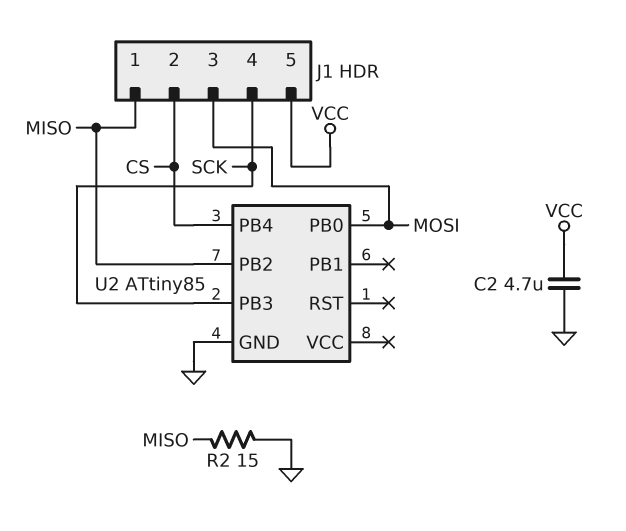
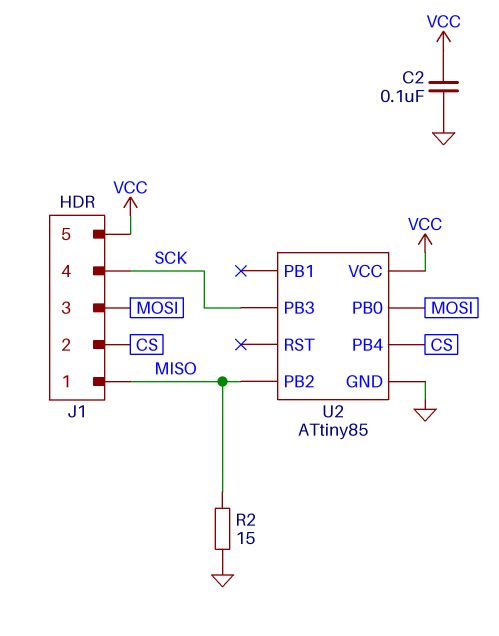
C2: 4.7uF (GND, VCC) -> 100nF (GND, VCC)
U2 pin VCC: none -> VCC

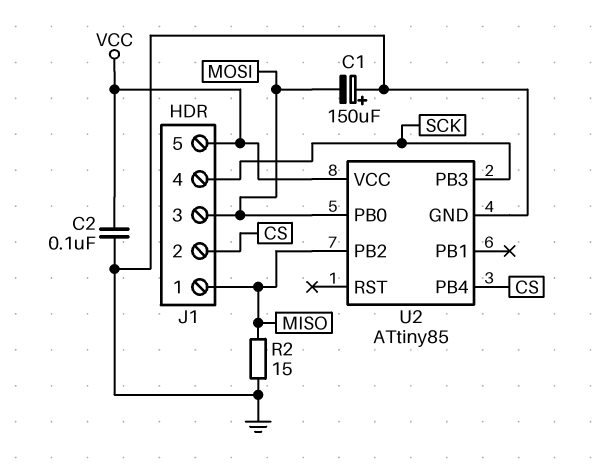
C1: none -> 150uF (plus GND, minus MOSI)

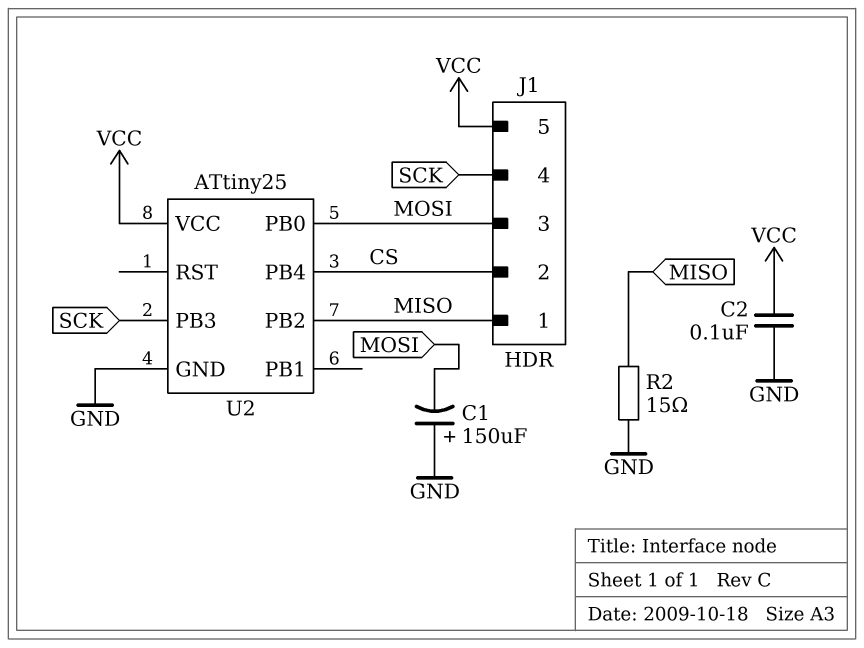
U2: ATtiny85 -> ATtiny25

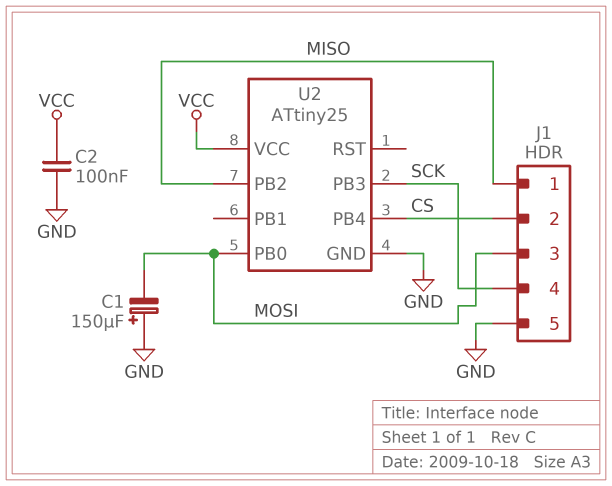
J1 pin 5: VCC -> GND
R2: 15 (GND, MISO) -> none

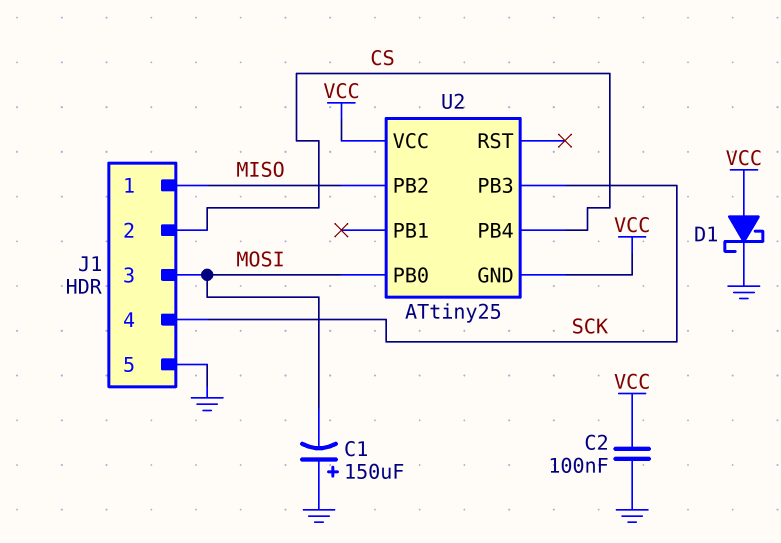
D1: none -> schottky (A VCC, K GND)
U2 pin GND: GND -> VCC

